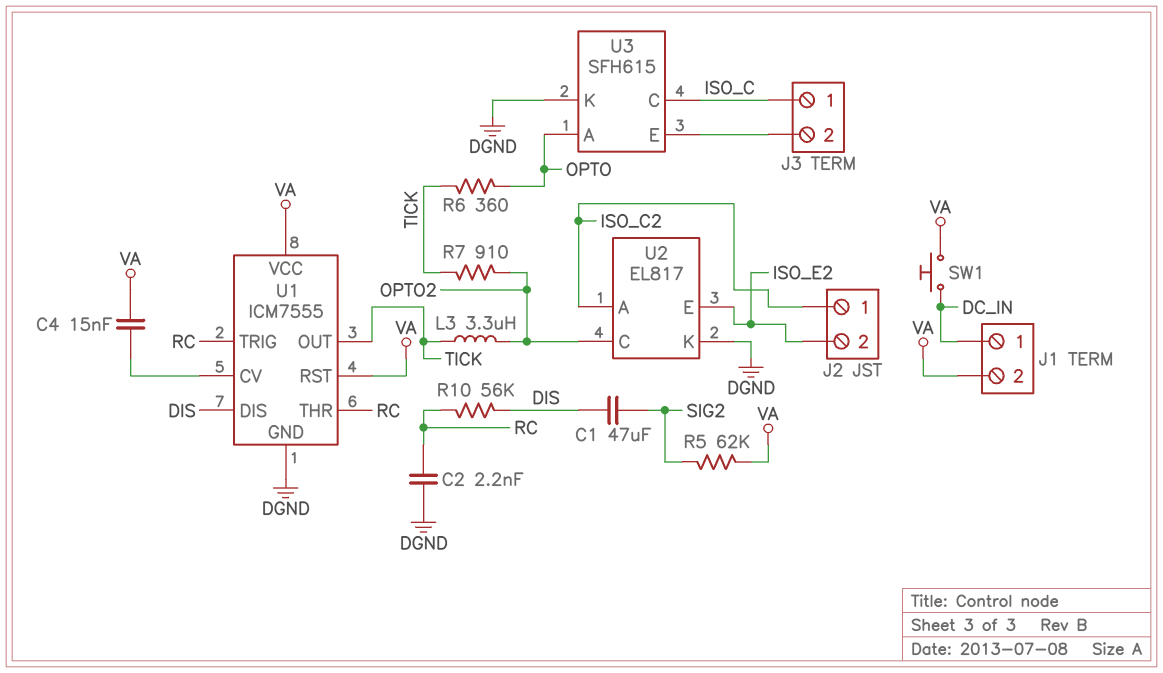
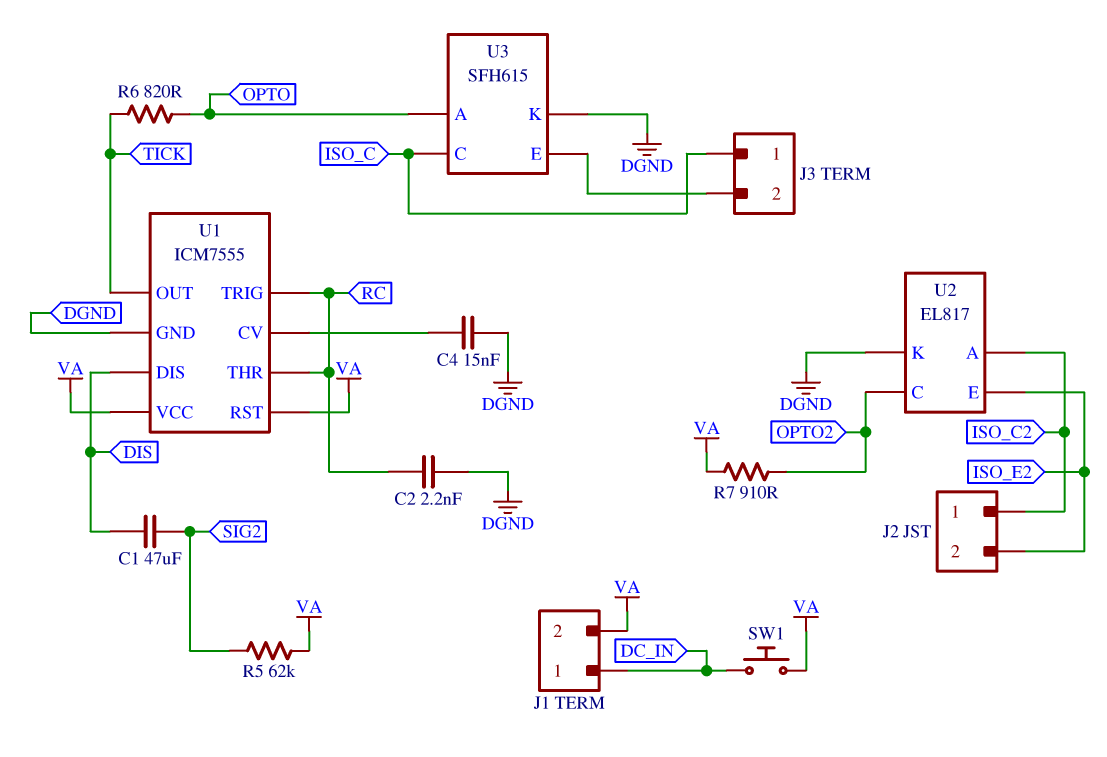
C4: 15nF (U1/CV, VA) -> 15nF (DGND, U1/CV)
L3: 3.3uH (OPTO2, TICK) -> none
R6: 360 (OPTO, TICK) -> 820 (OPTO, TICK)
R7: 910 (OPTO2, TICK) -> 910 (OPTO2, VA)
R10: 56k (DIS, RC) -> none

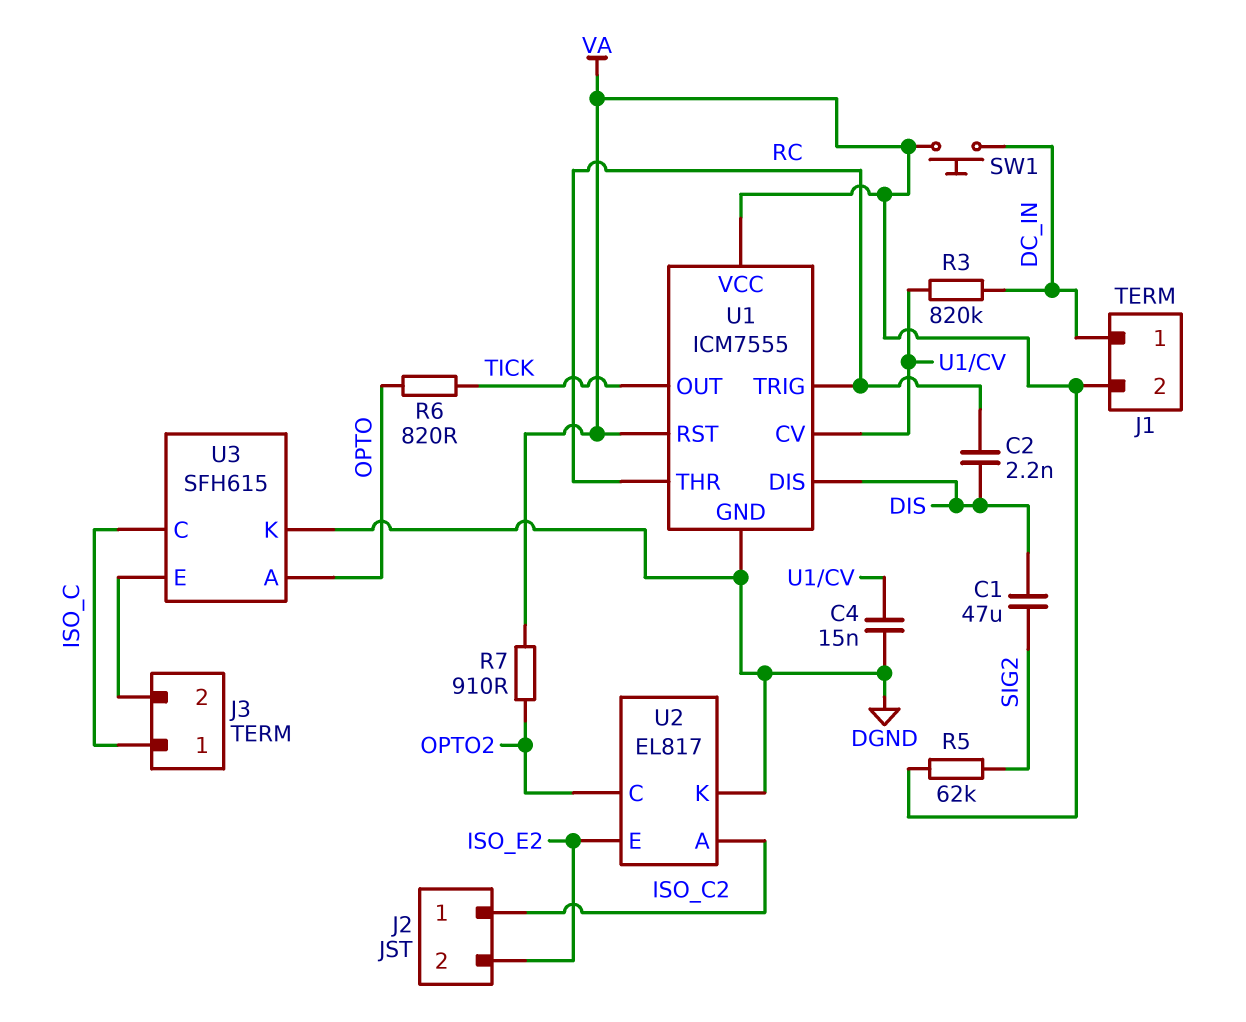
C2: 2.2nF (DGND, RC) -> 2.2nF (DIS, RC)
R3: none -> 820k (DC_IN, U1/CV)

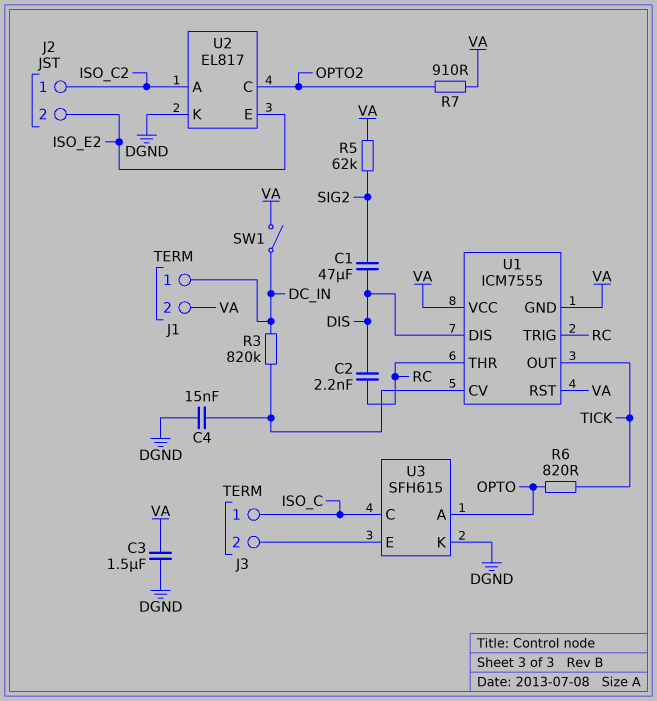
C3: none -> 1.5uF (DGND, VA)
SW1: button (DC_IN, VA) -> switch (DC_IN, VA)
U1 pin GND: DGND -> VA

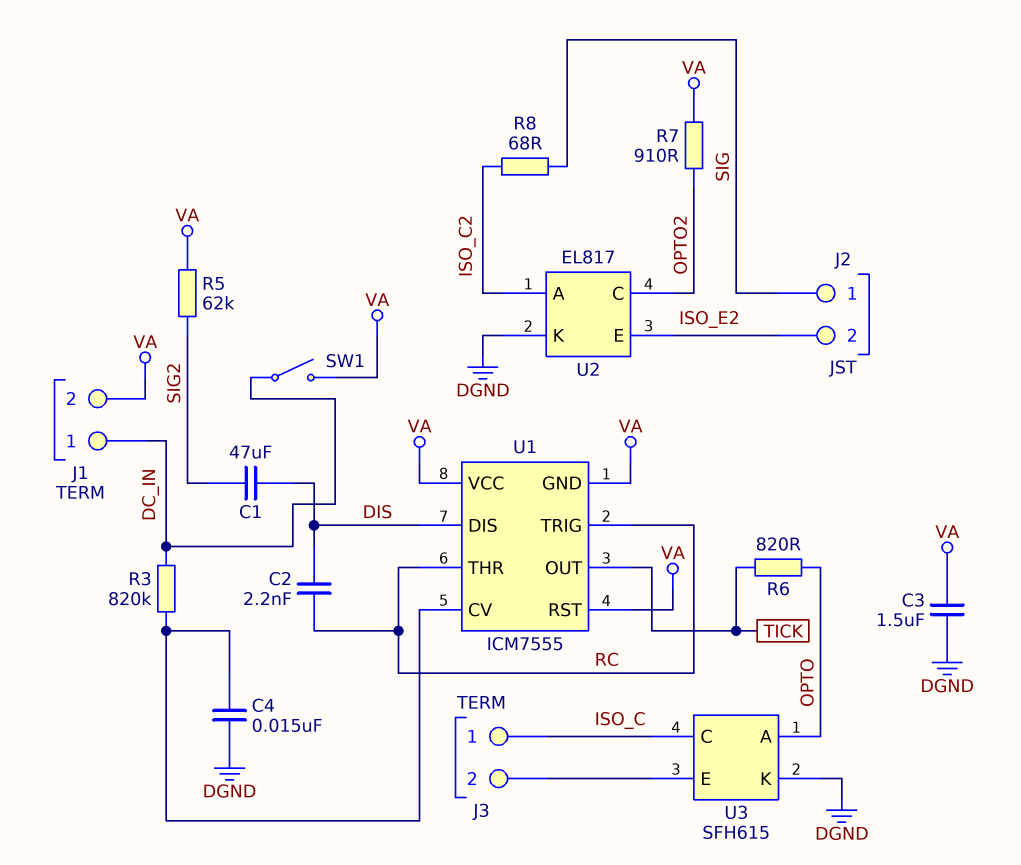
J2 pin 1: ISO_C2 -> SIG
R8: none -> 68 (ISO_C2, SIG)

